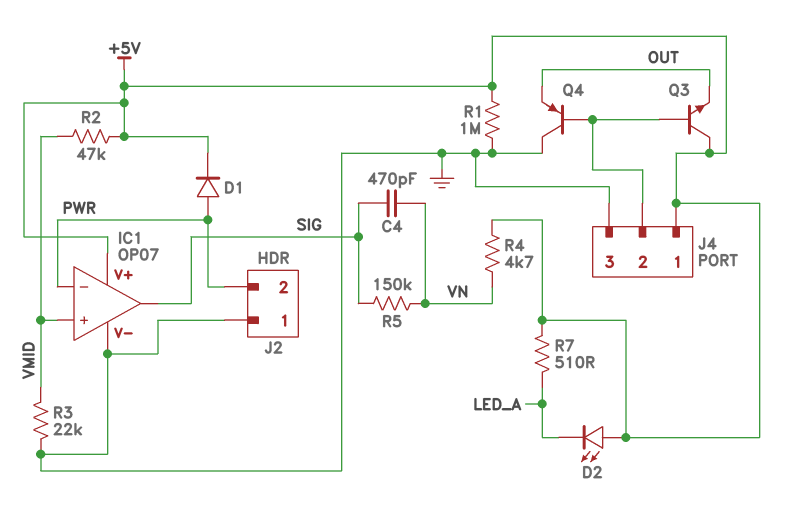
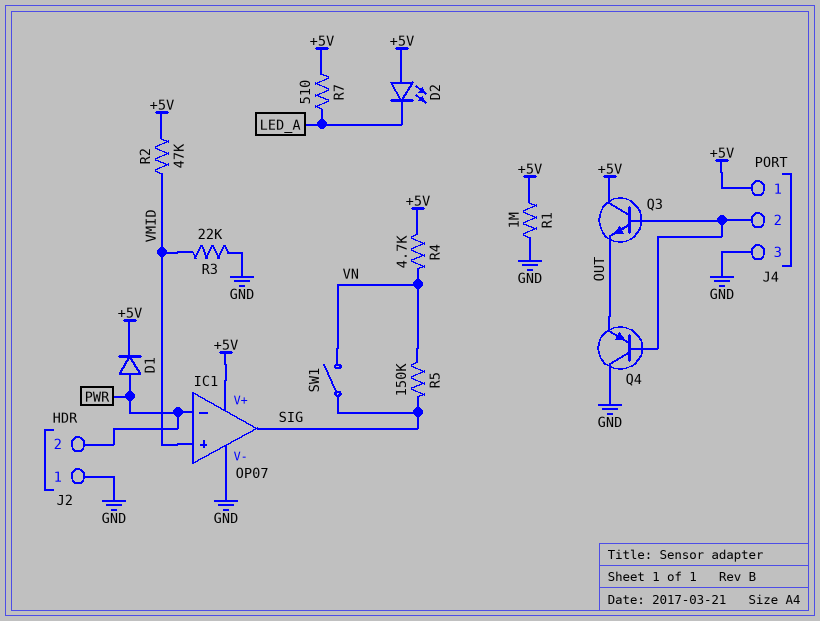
C4: 470pF (SIG, VN) -> none
SW1: none -> switch (SIG, VN)

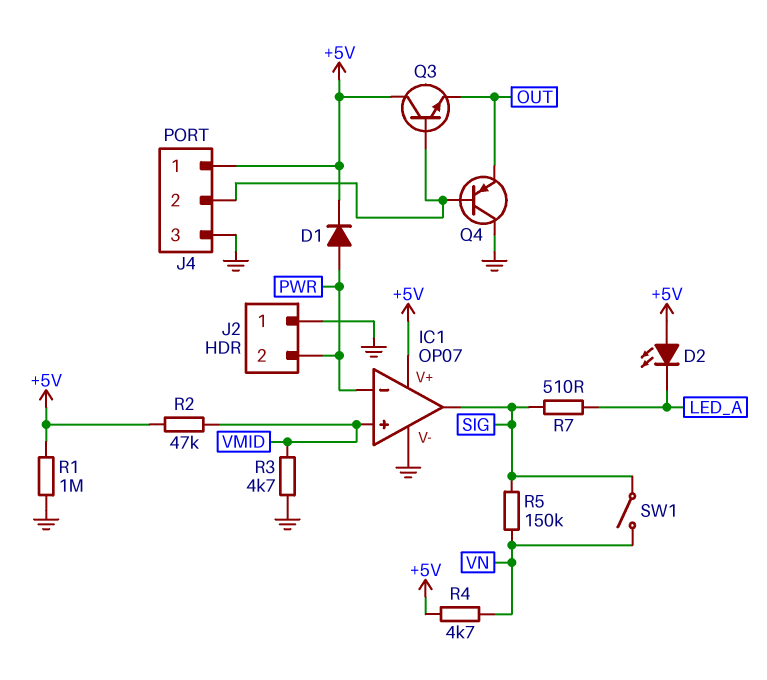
R3: 22k (GND, VMID) -> 4.7k (GND, VMID)
R7: 510 (+5V, LED_A) -> 510 (LED_A, SIG)

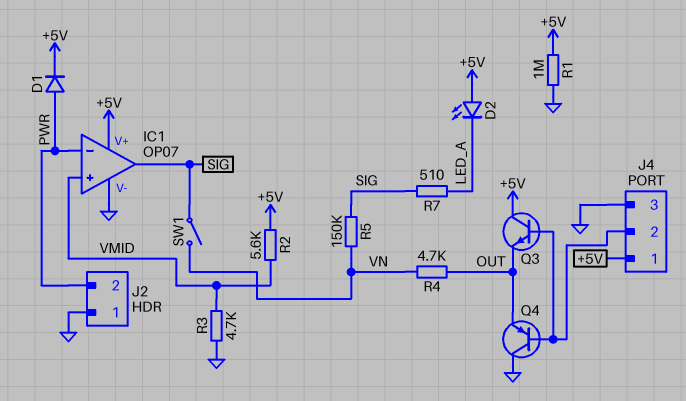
R2: 47k (+5V, VMID) -> 5.6k (+5V, VMID)
R4: 4.7k (+5V, VN) -> 4.7k (OUT, VN)

